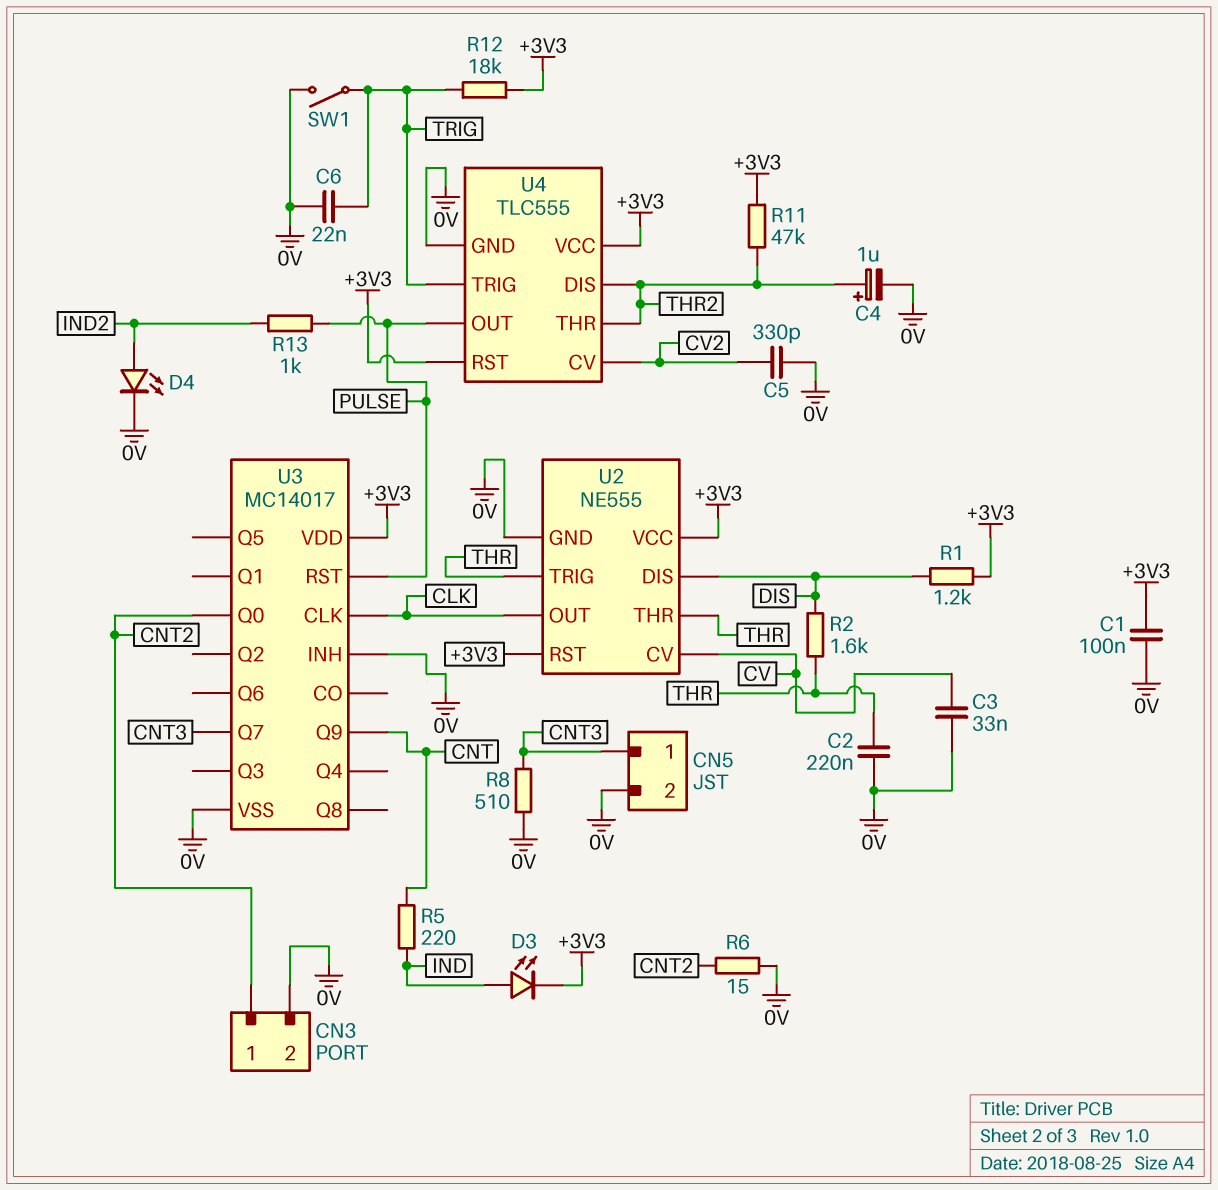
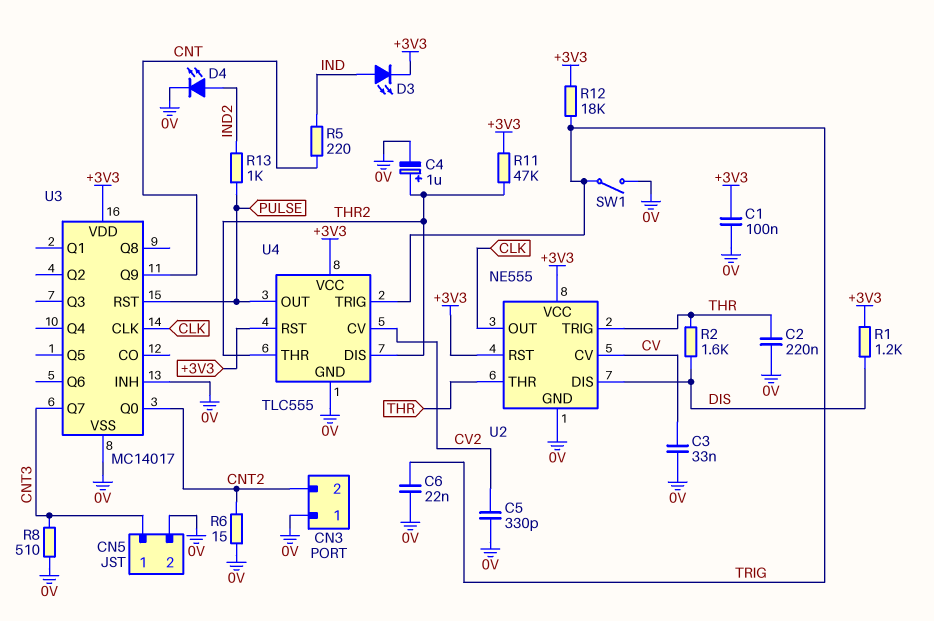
CN3 pin 1: CNT2 -> 0V
CN3 pin 2: 0V -> CNT2

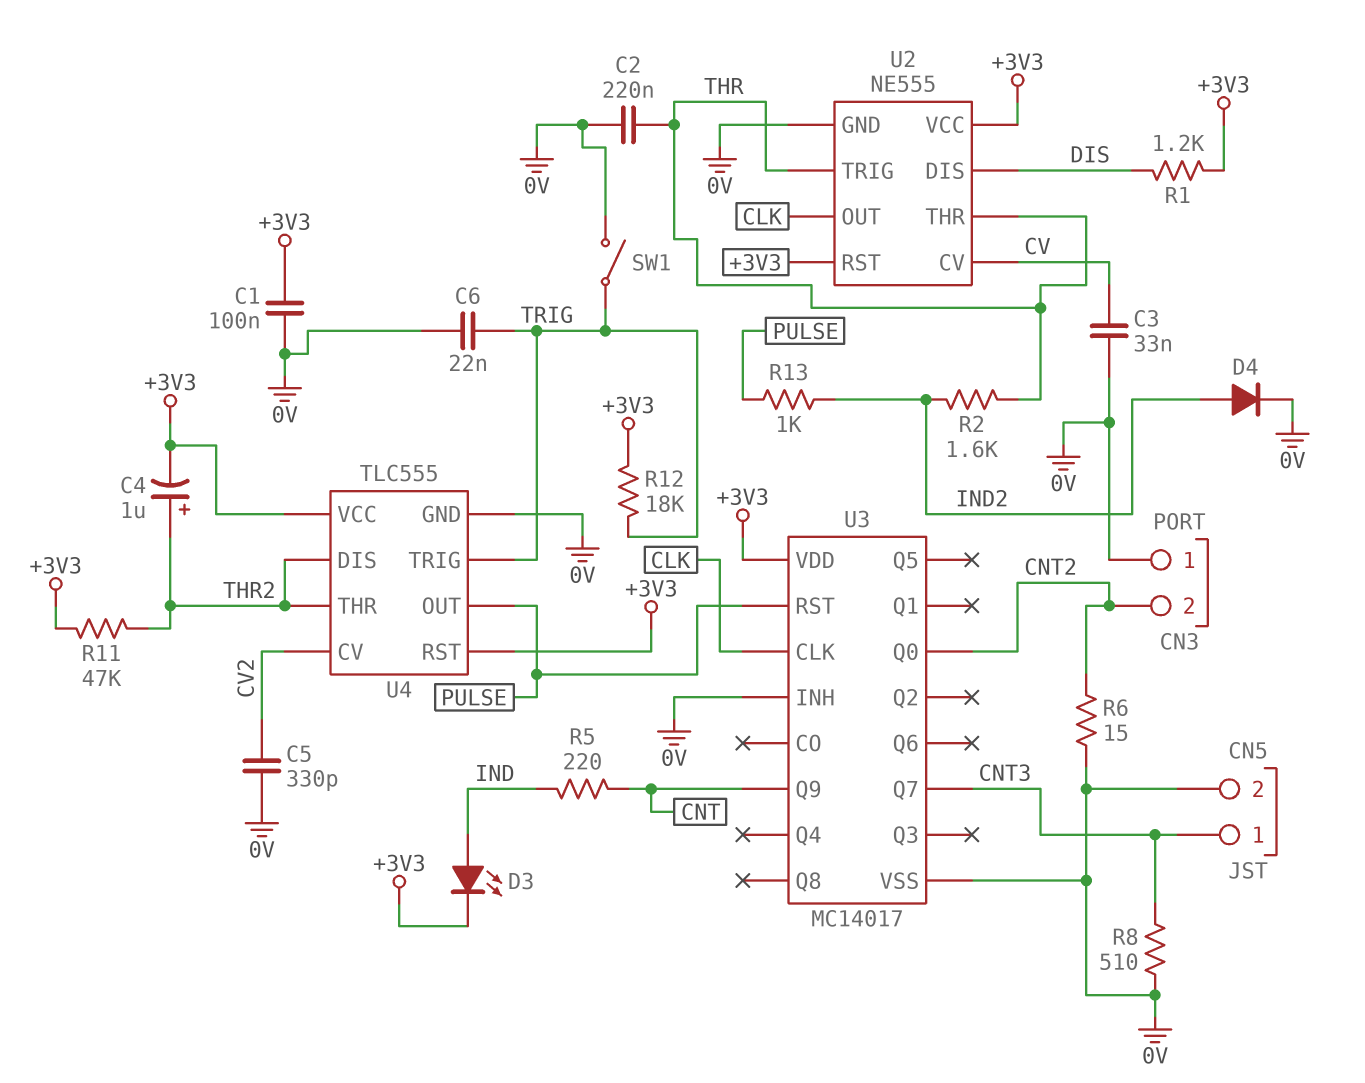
C4: 1uF (plus THR2, minus 0V) -> 1uF (plus THR2, minus +3V3)
D4: LED (A IND2, K 0V) -> diode (A IND2, K 0V)
R2: 1.6k (DIS, THR) -> 1.6k (IND2, THR)

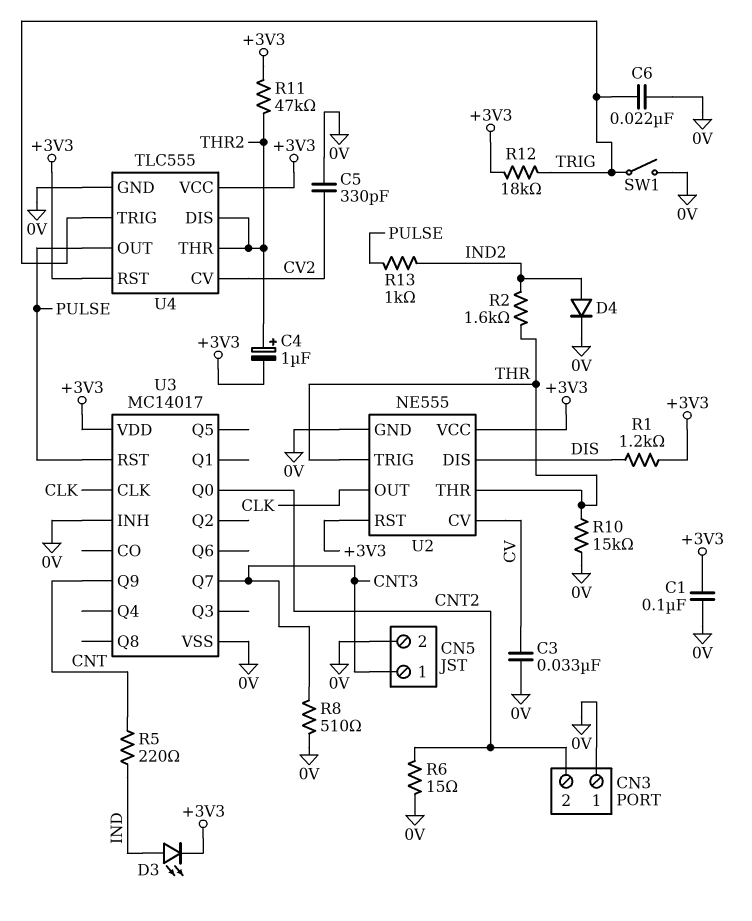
C2: 220nF (0V, THR) -> none
R10: none -> 15k (0V, THR)

